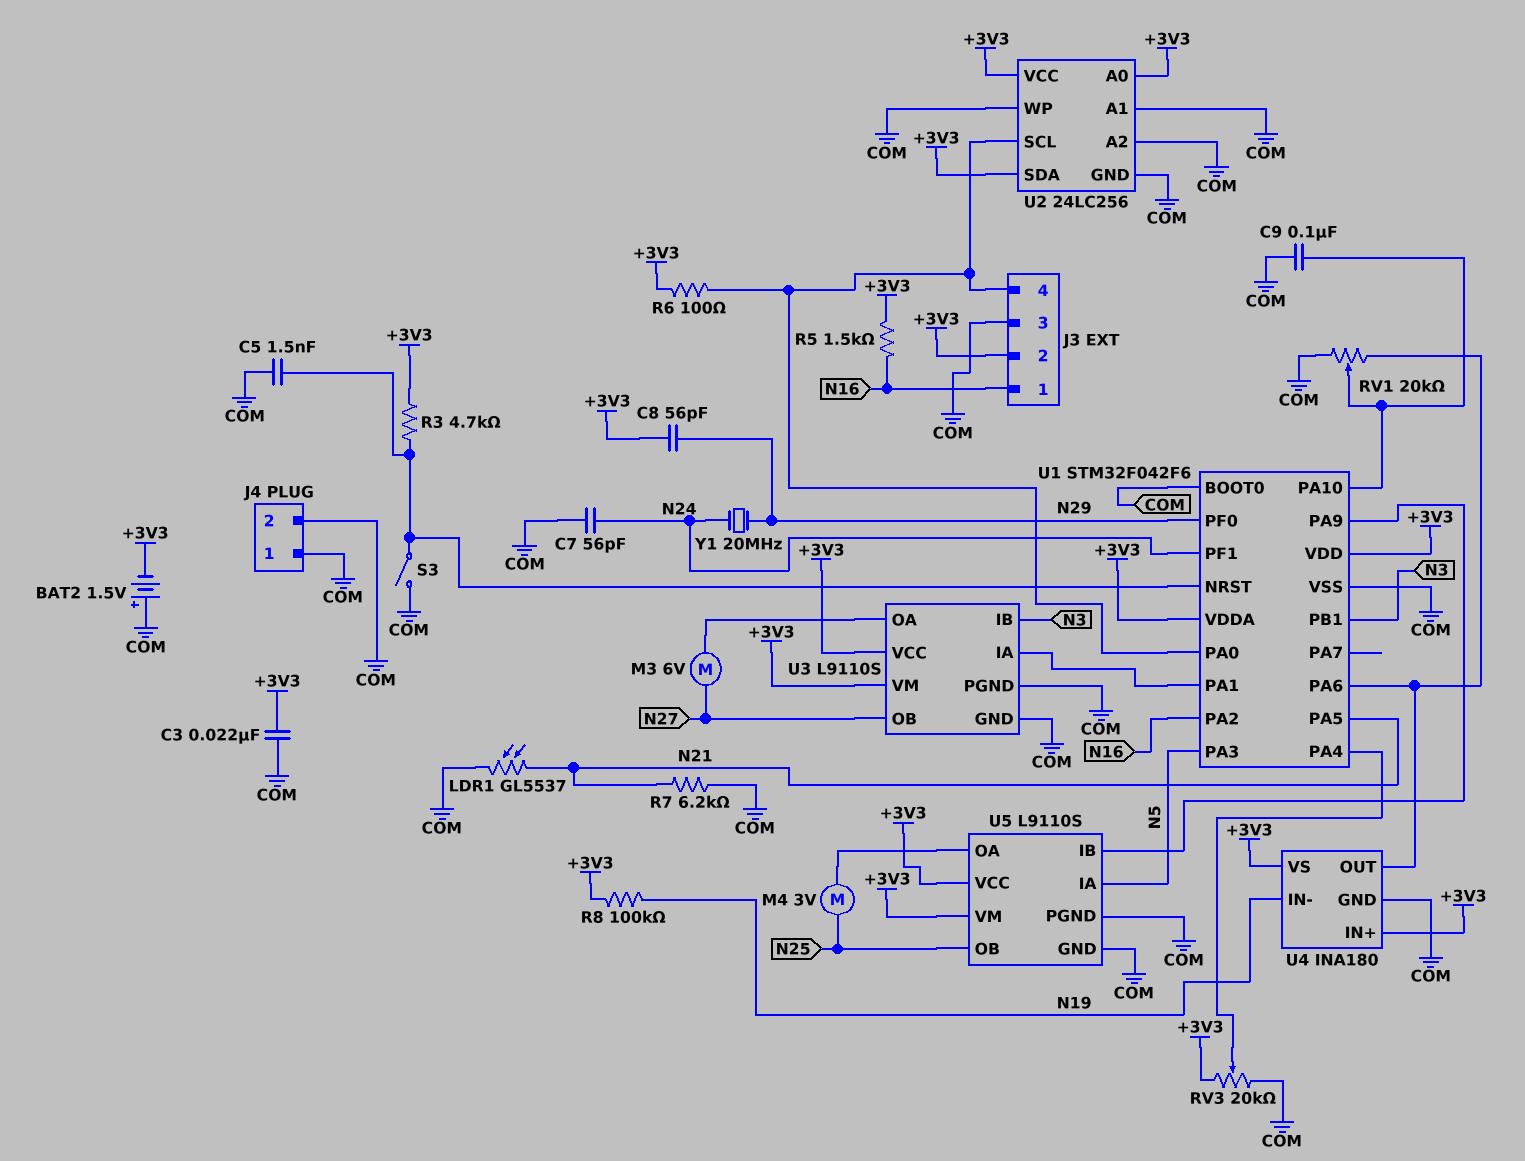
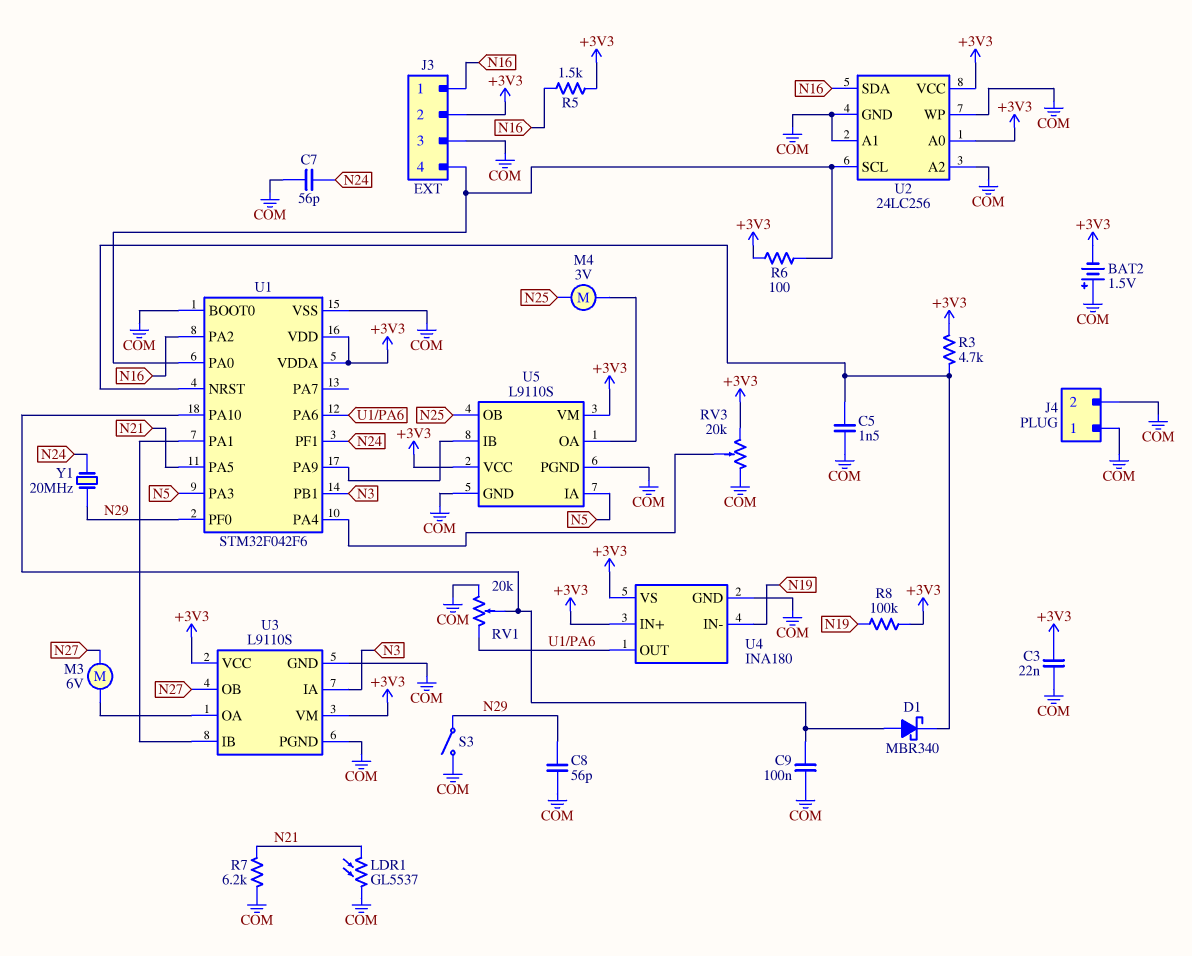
C8: 56pF (+3V3, N29) -> 56pF (COM, N29)
D1: none -> schottky MBR340 (A U1/PA10, K U1/NRST)
S3: switch (COM, U1/NRST) -> switch (COM, N29)
U2 pin SDA: +3V3 -> N16
U3 pin IA: U1/PA1 -> N3
U3 pin IB: N3 -> U1/PA1

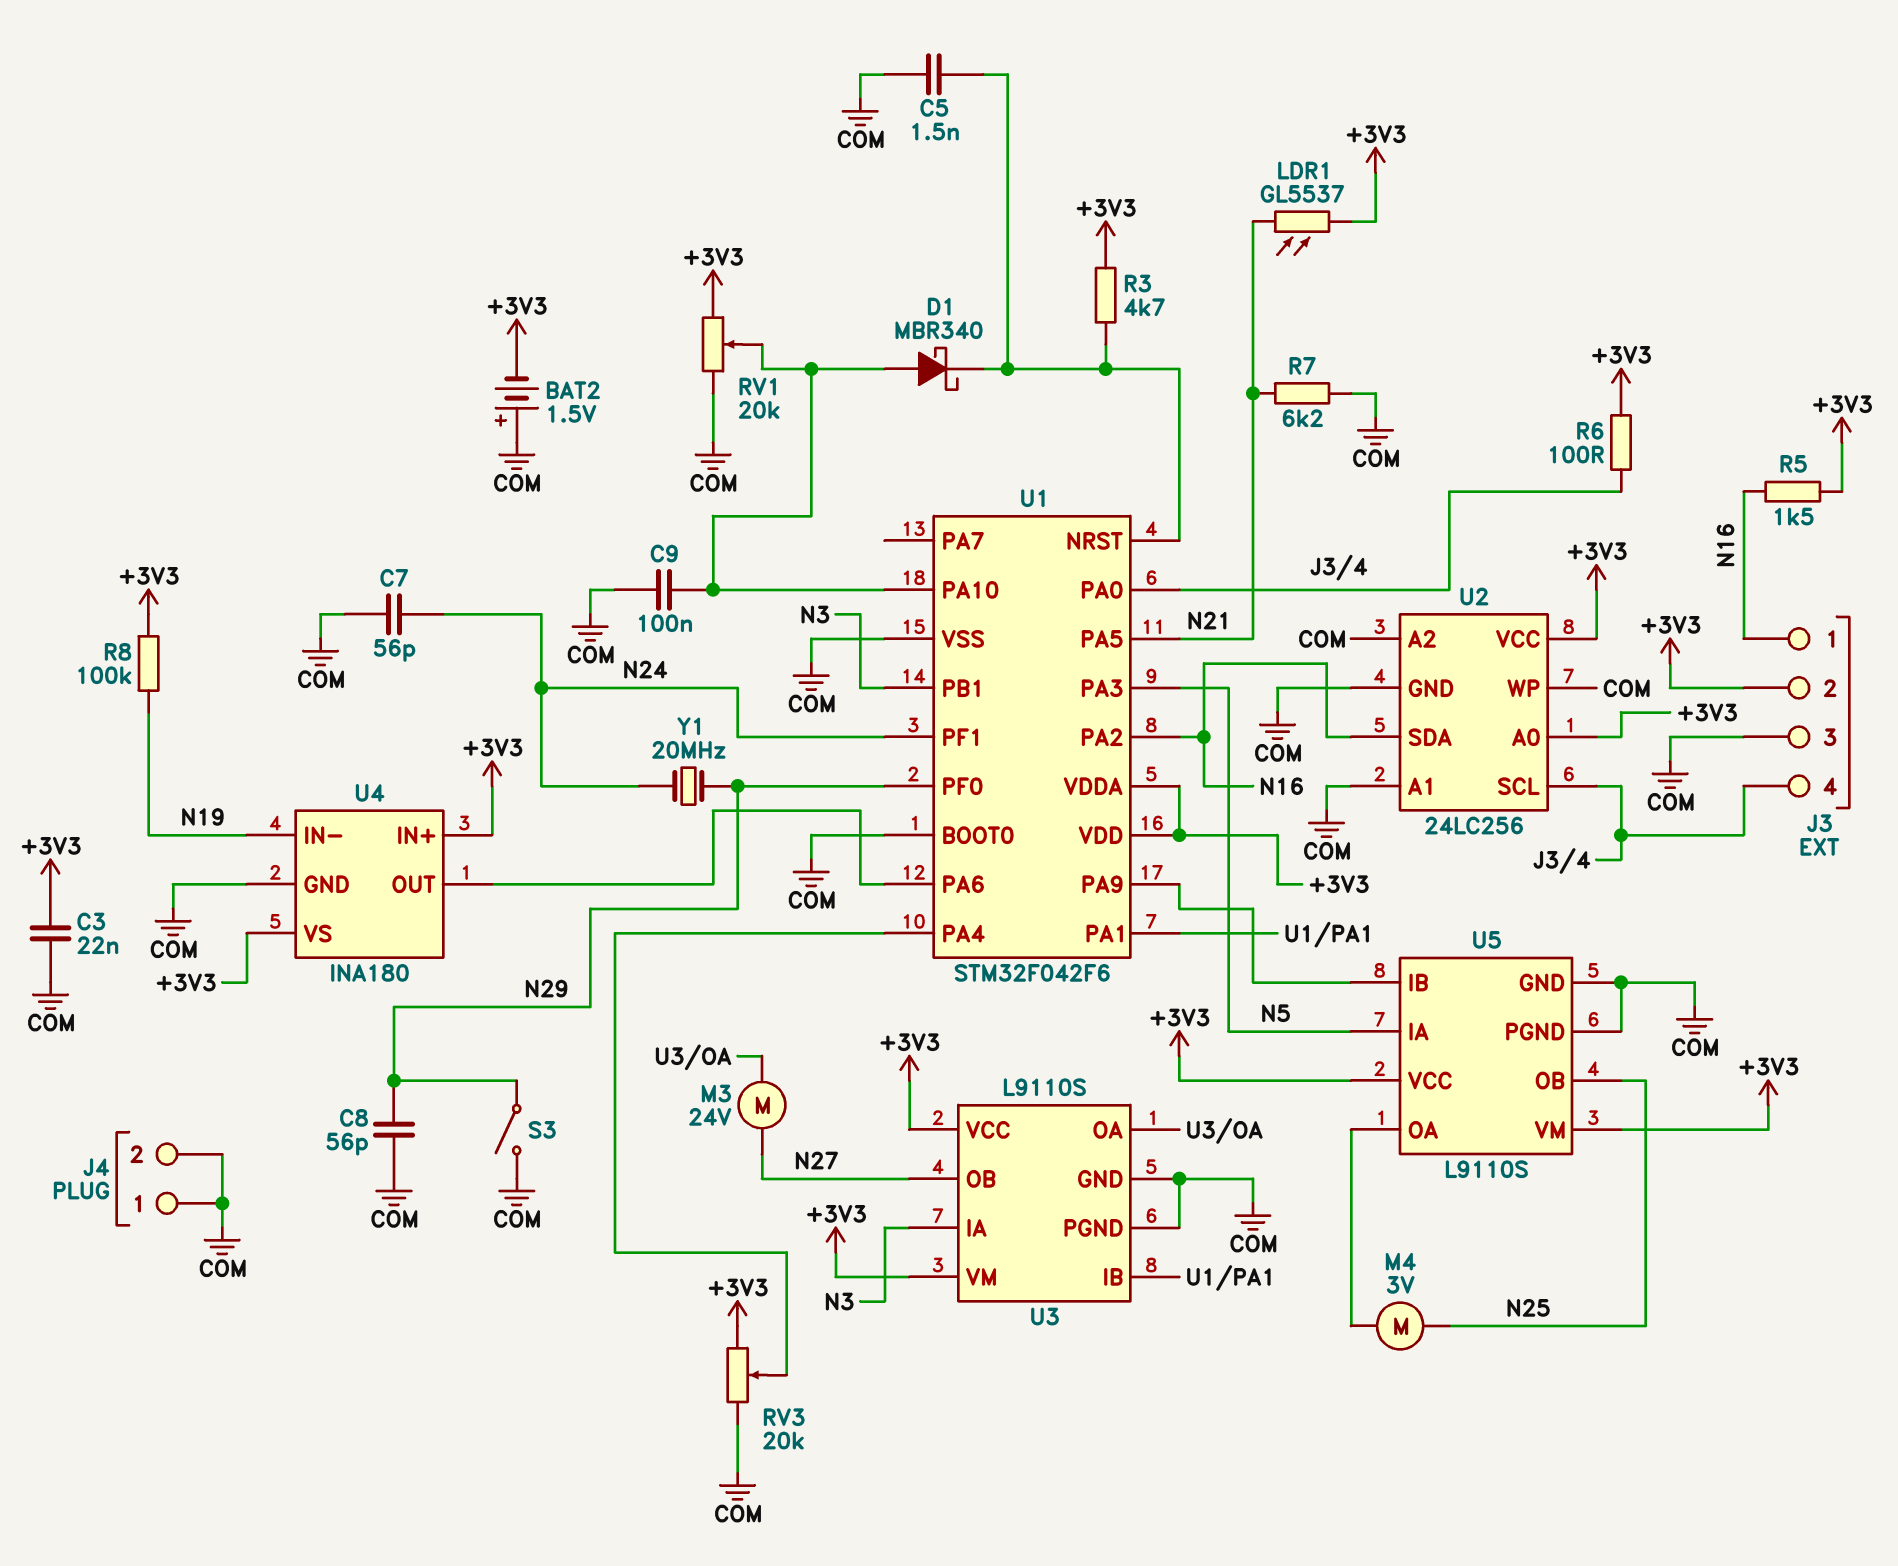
LDR1: GL5537 (COM, N21) -> GL5537 (+3V3, N21)
M3: motor 6V (N27, U3/OA) -> motor 24V (N27, U3/OA)
RV1: 20k (COM, U1/PA6, wiper U1/PA10) -> 20k (+3V3, COM, wiper U1/PA10)

